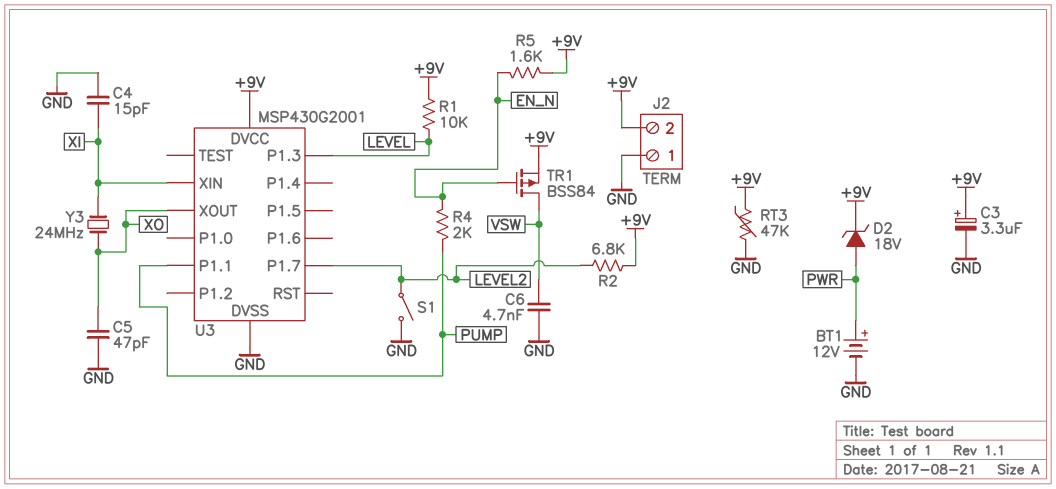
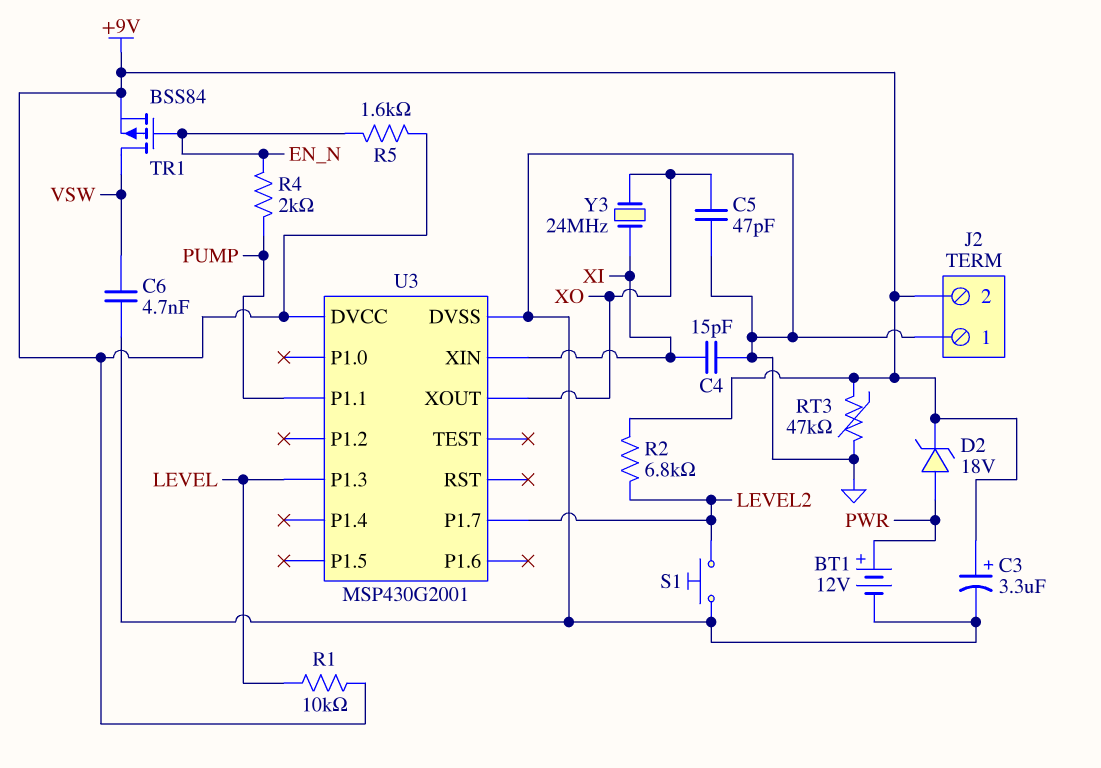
S1: switch (GND, LEVEL2) -> button (GND, LEVEL2)

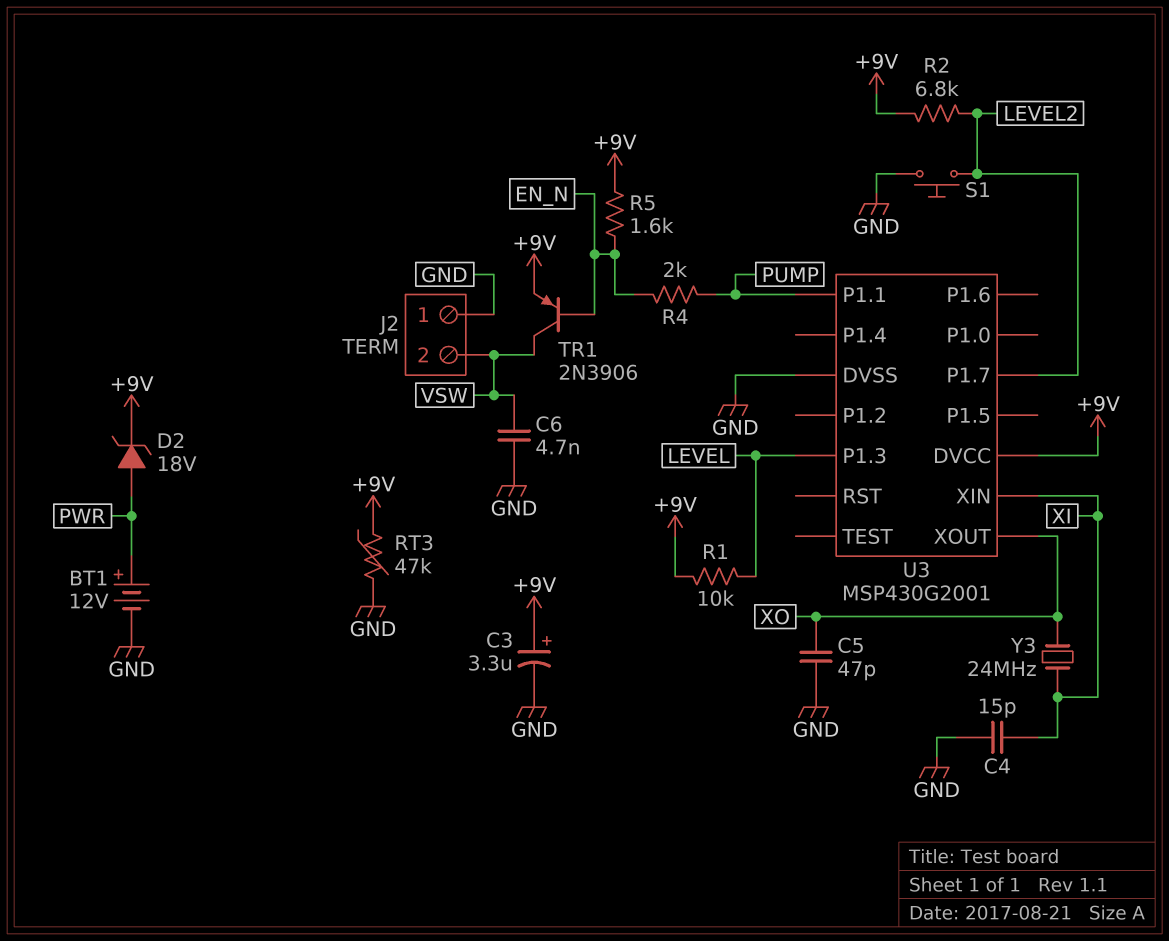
J2 pin 2: +9V -> VSW
TR1: PMOS BSS84 (G EN_N, D VSW, S +9V) -> PNP 2N3906 (B EN_N, C VSW, E +9V)

